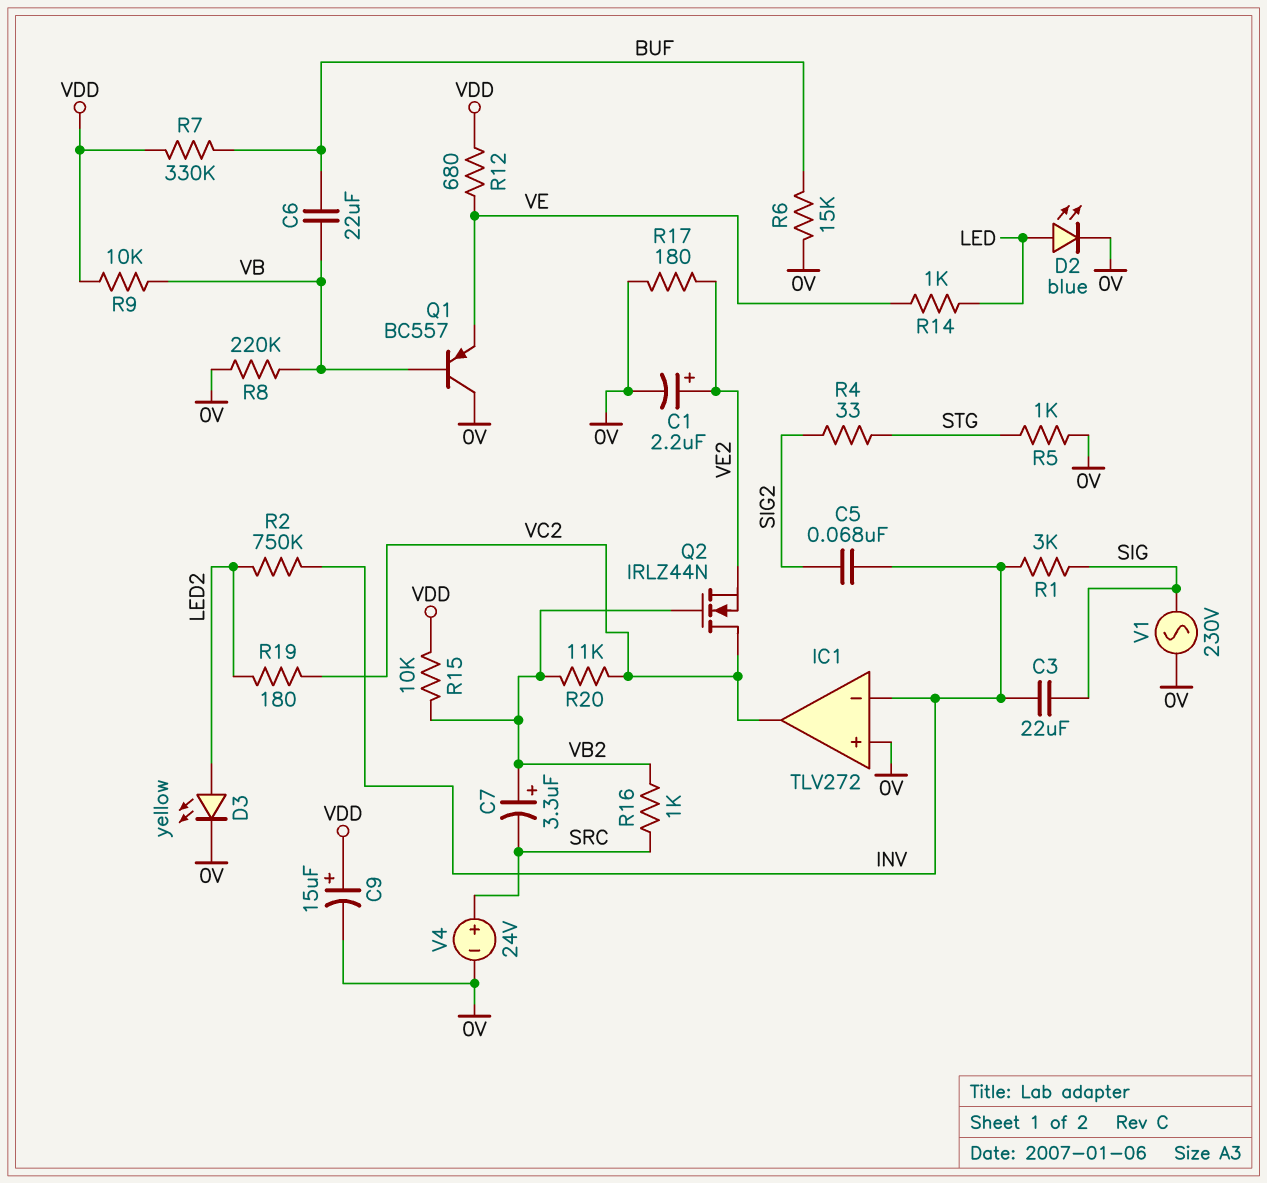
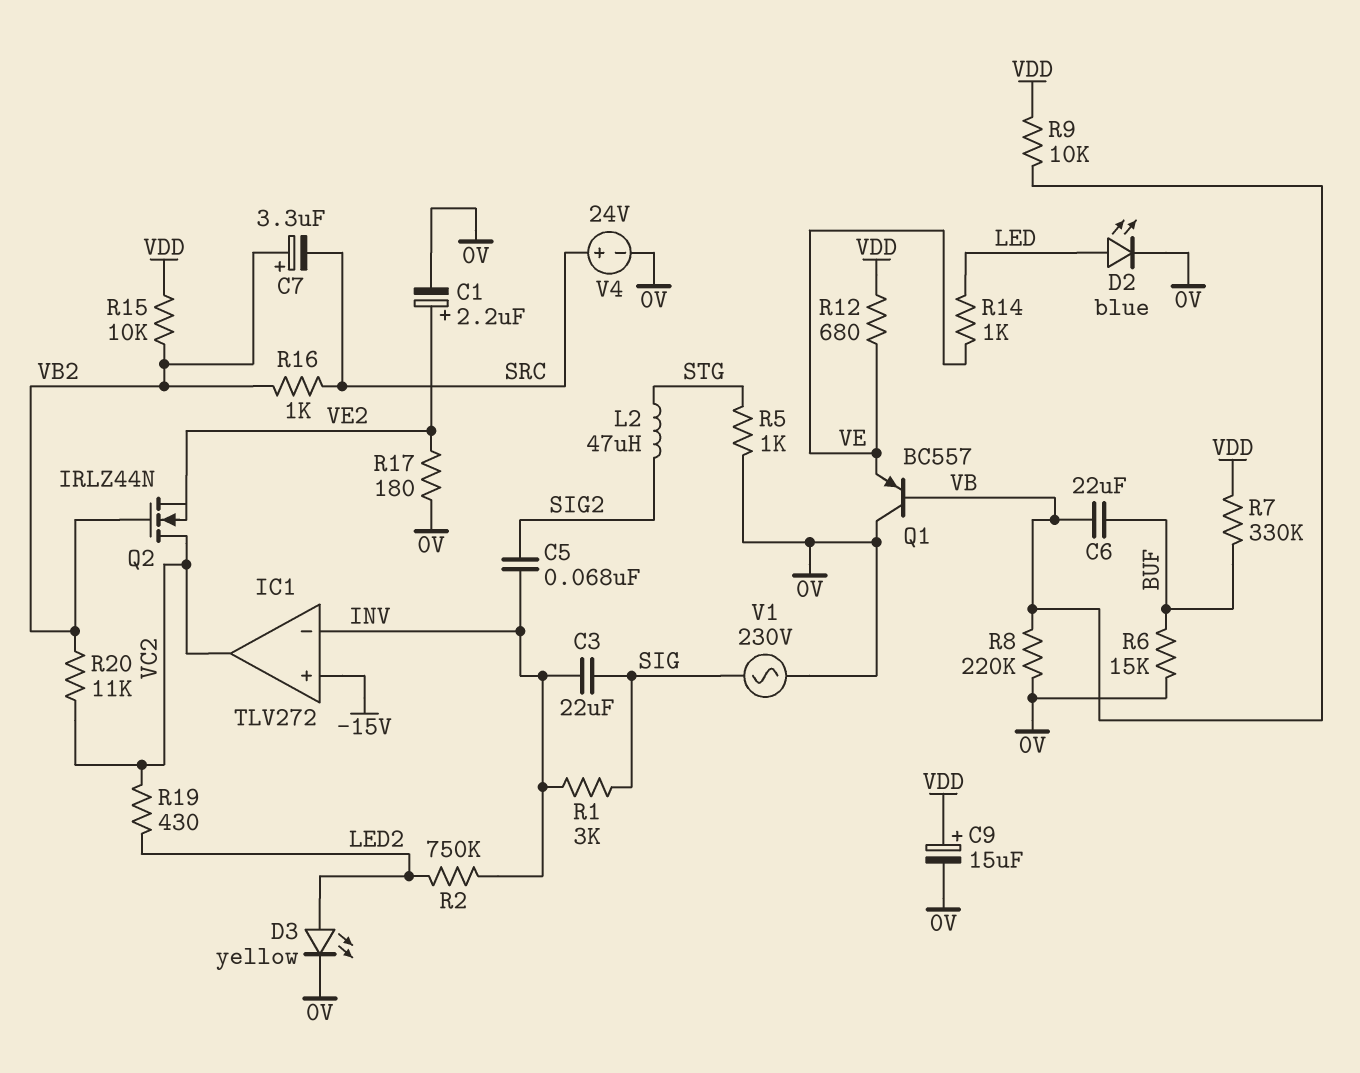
IC1 pin in+: 0V -> -15V
L2: none -> 47uH (SIG2, STG)
R4: 33 (SIG2, STG) -> none
R19: 180 (LED2, VC2) -> 430 (LED2, VC2)

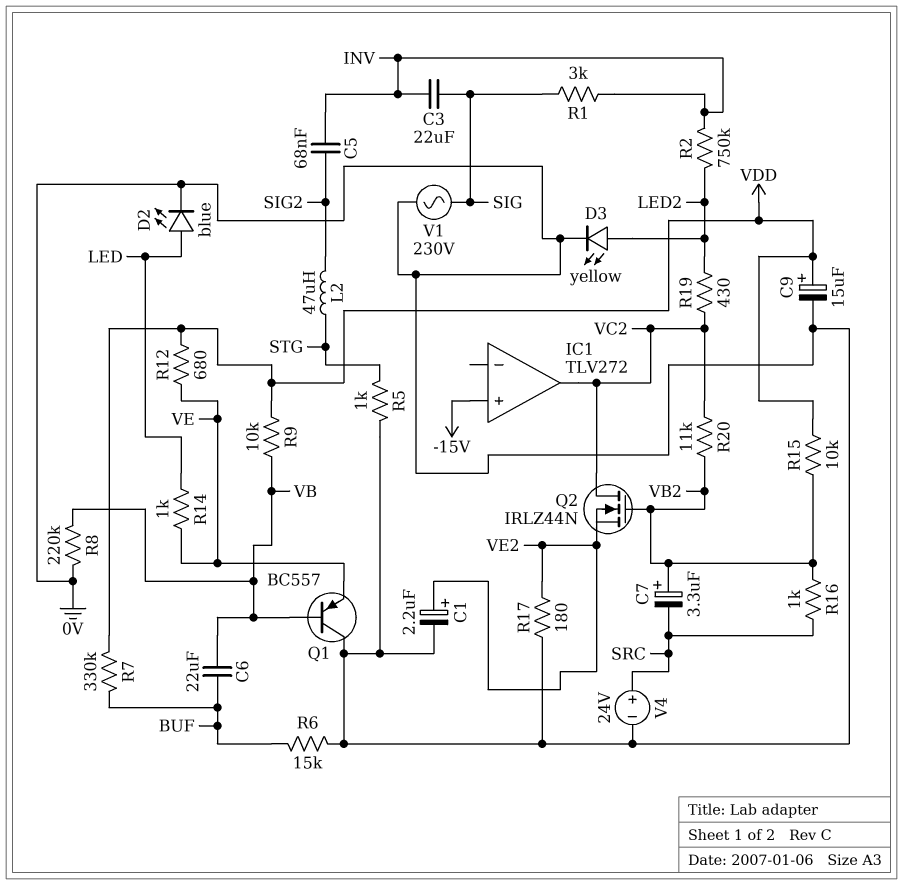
IC1 pin in-: INV -> none

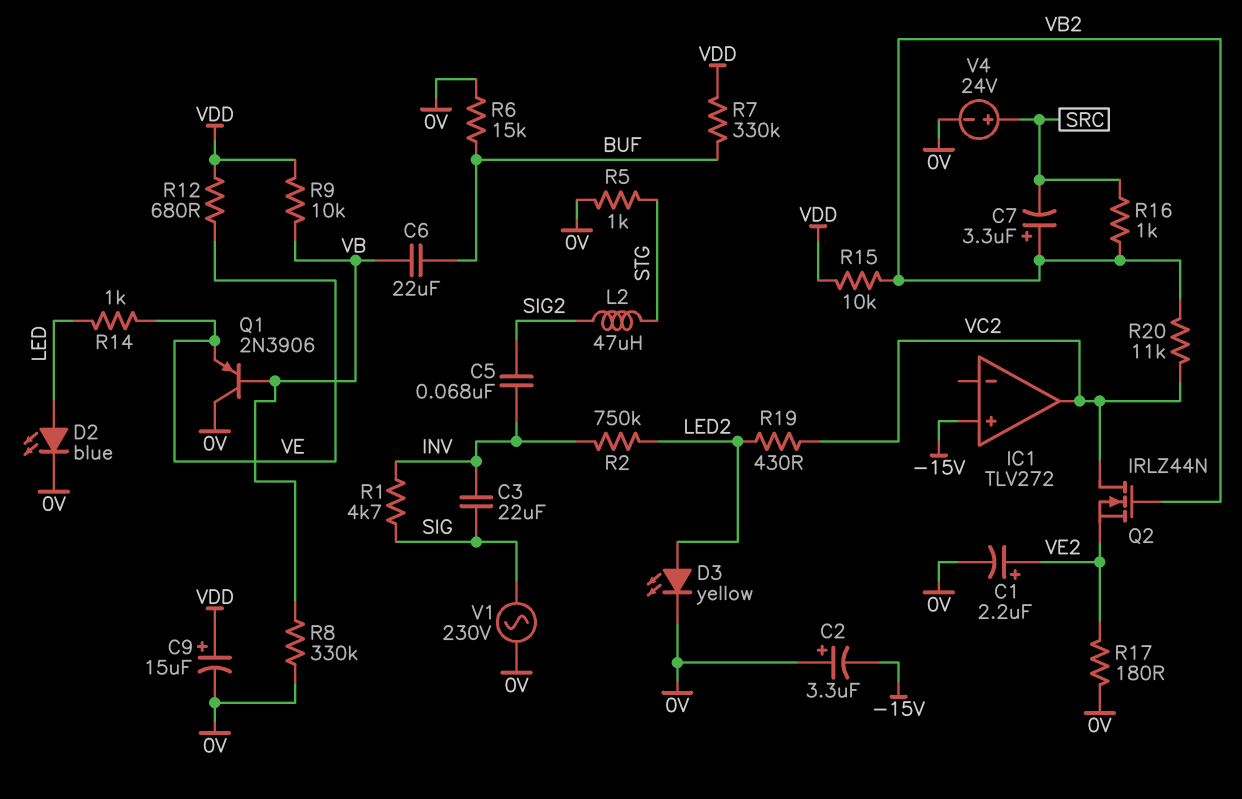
C2: none -> 3.3uF (plus 0V, minus -15V)
Q1: PNP BC557 (B VB, C 0V, E VE) -> PNP 2N3906 (B VB, C 0V, E VE)
R1: 3k (INV, SIG) -> 4.7k (INV, SIG)
R8: 220k (0V, VB) -> 330k (0V, VB)

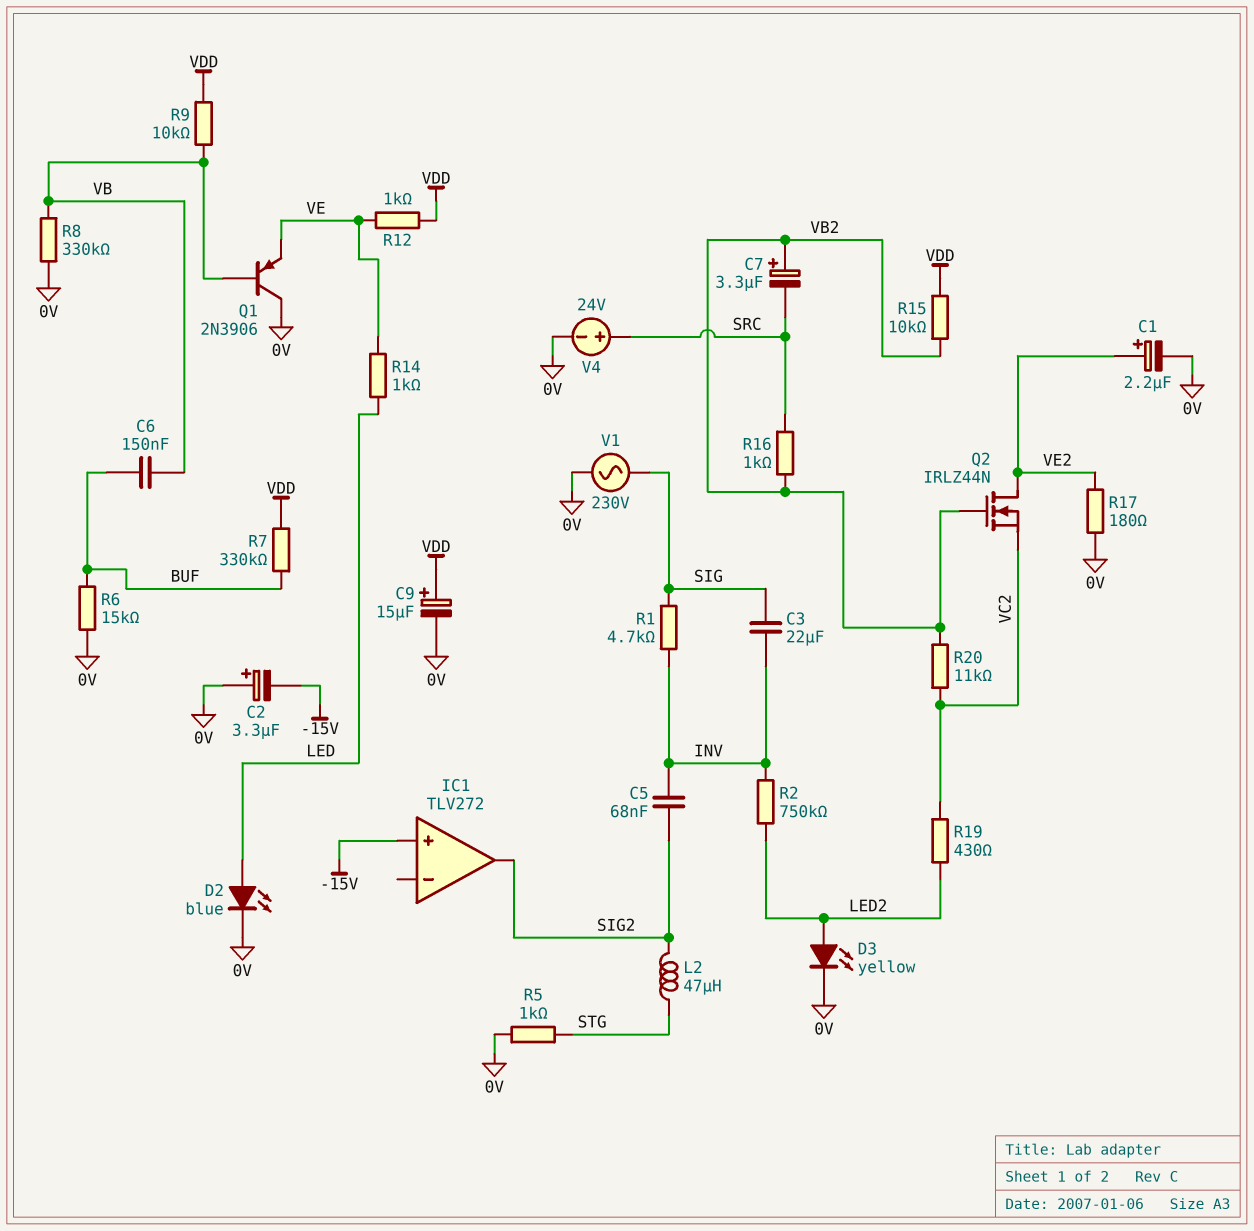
C6: 22uF (BUF, VB) -> 150nF (BUF, VB)
IC1 pin out: VC2 -> SIG2
Q2: NMOS IRLZ44N (G VB2, D VC2, S VE2) -> NMOS IRLZ44N (G VB2, D VE2, S VC2)
R12: 680 (VDD, VE) -> 1k (VDD, VE)

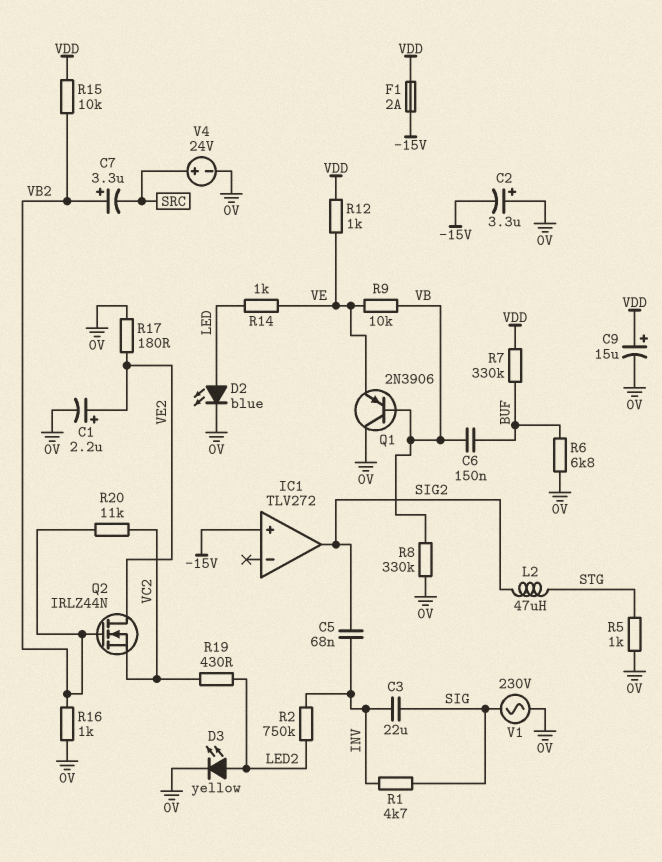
F1: none -> 2A (-15V, VDD)
R6: 15k (0V, BUF) -> 6.8k (0V, BUF)
R9: 10k (VB, VDD) -> 10k (VB, VE)
R16: 1k (SRC, VB2) -> 1k (0V, VB2)

